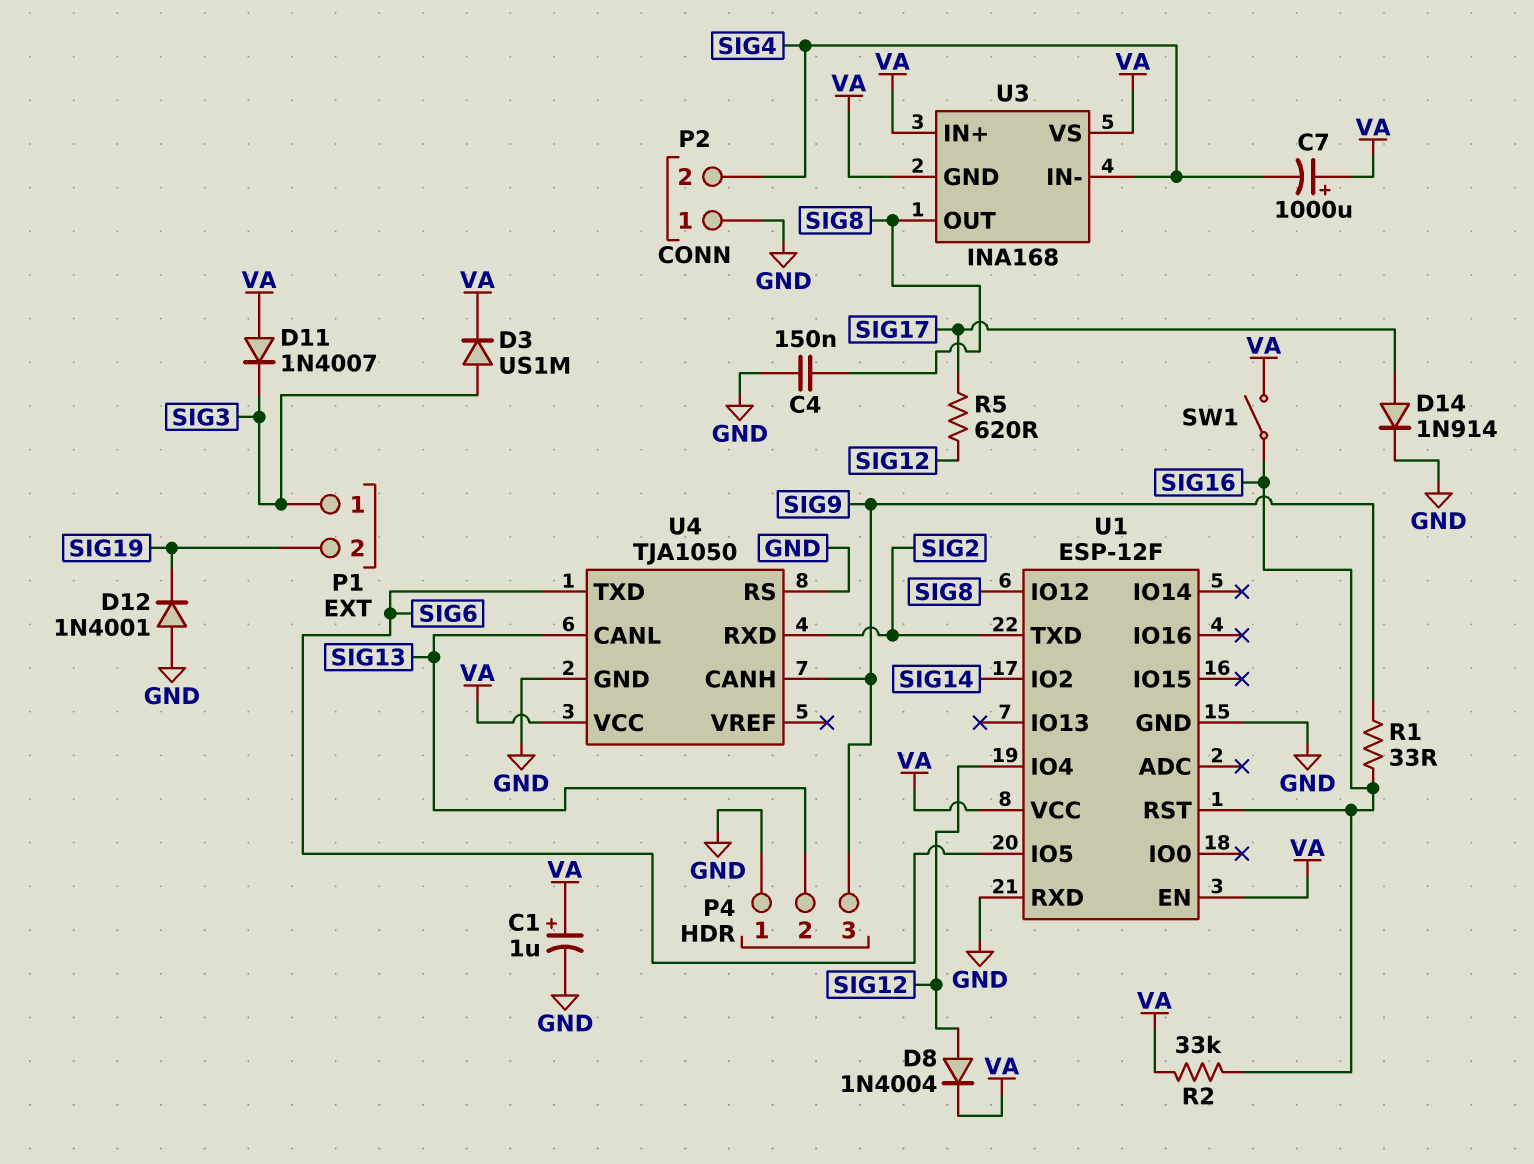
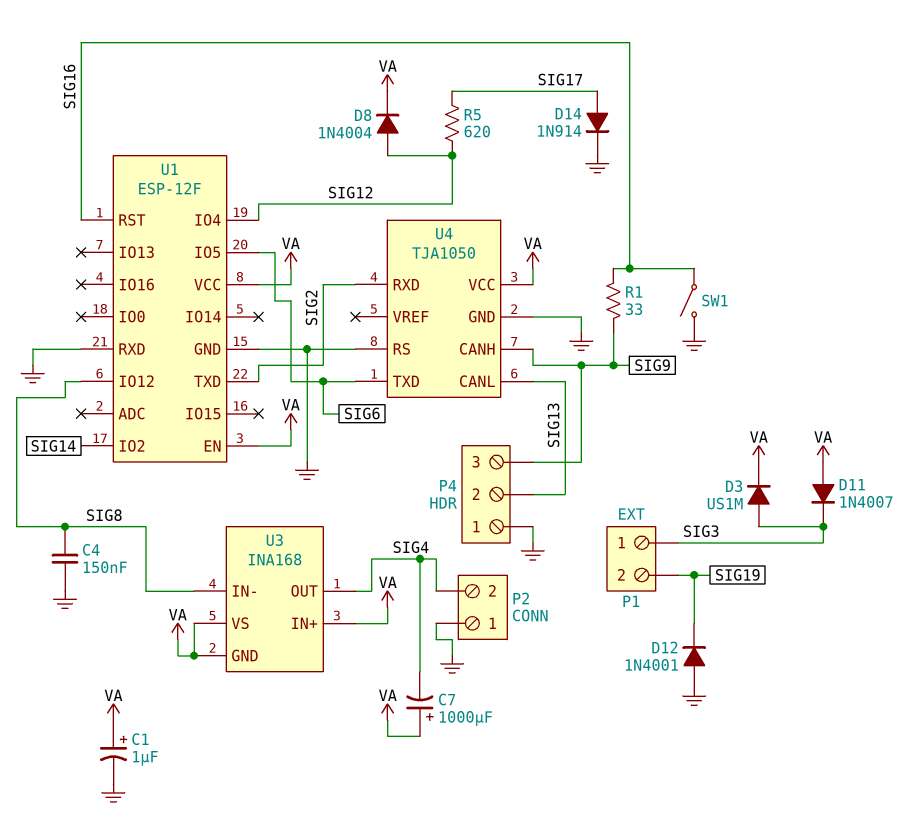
R2: 33k (SIG16, VA) -> none
SW1: switch (SIG16, VA) -> switch (GND, SIG16)
U3 pin IN-: SIG4 -> SIG8
U3 pin OUT: SIG8 -> SIG4

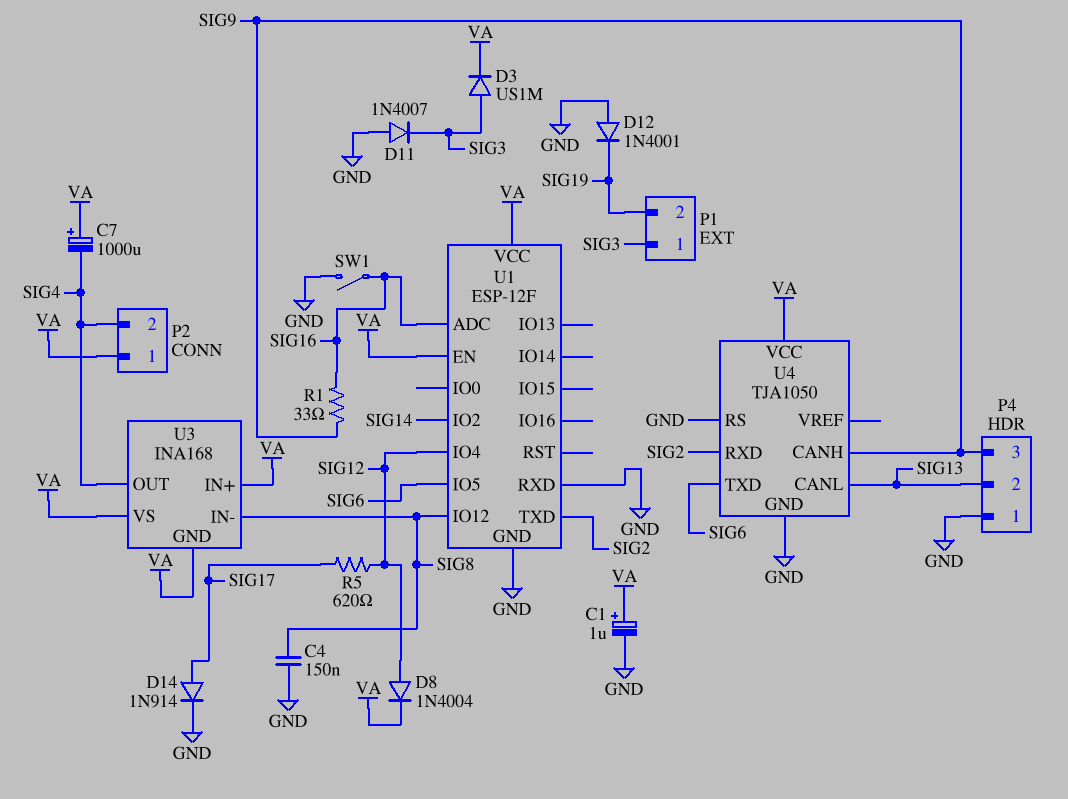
D11: diode 1N4007 (A VA, K SIG3) -> diode 1N4007 (A GND, K SIG3)
P2 pin 1: GND -> VA
U1 pin ADC: none -> SIG16
U1 pin RST: SIG16 -> none

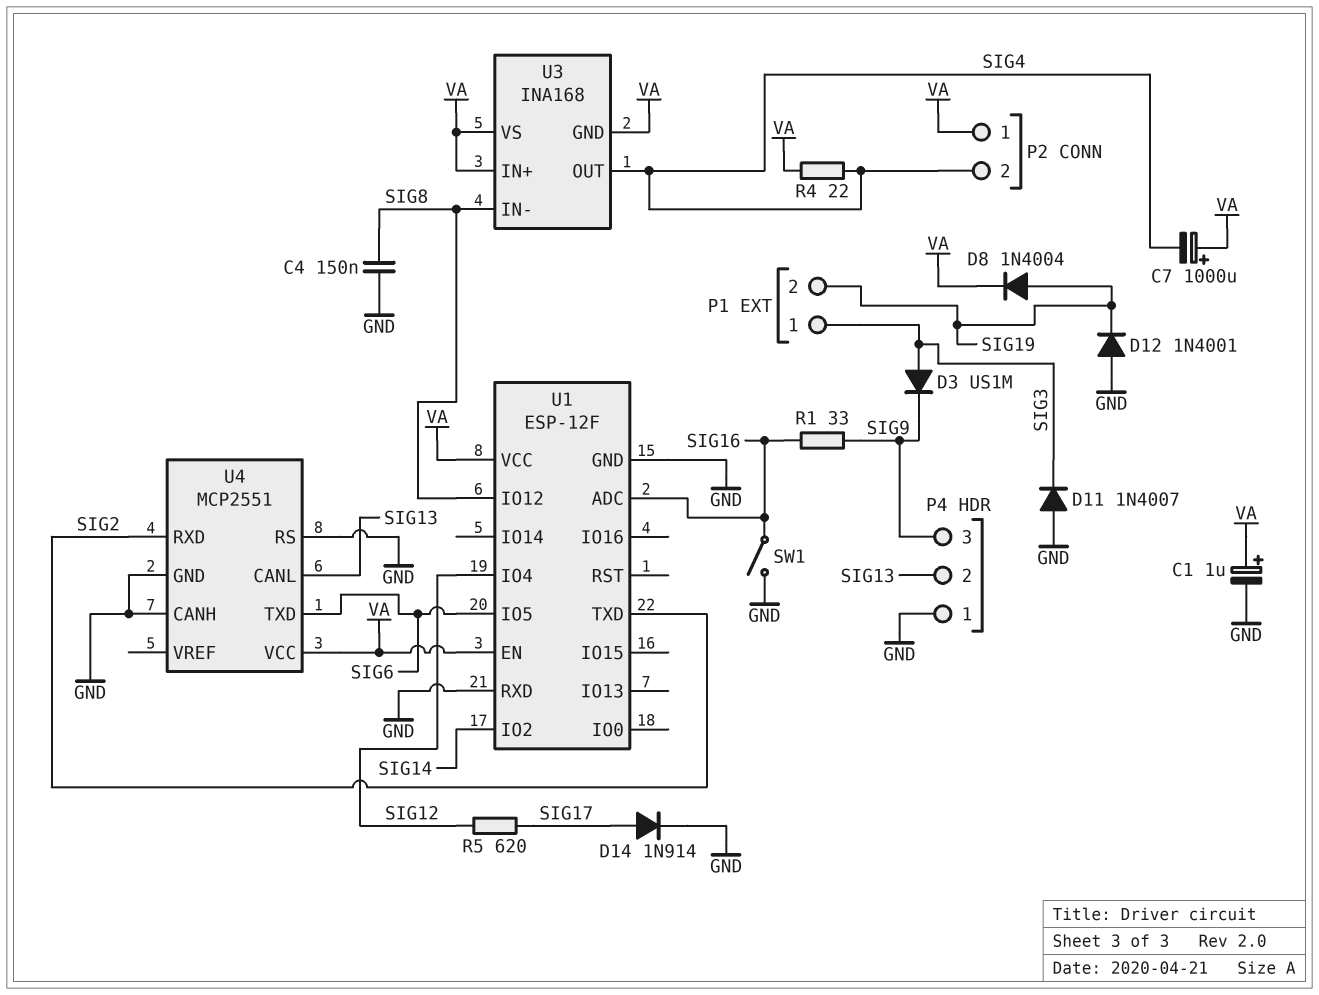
D3: diode US1M (A SIG3, K VA) -> diode US1M (A SIG3, K SIG9)
D8: diode 1N4004 (A SIG12, K VA) -> diode 1N4004 (A SIG19, K VA)
R4: none -> 22 (SIG4, VA)
U4: TJA1050 -> MCP2551
U4 pin CANH: SIG9 -> GND

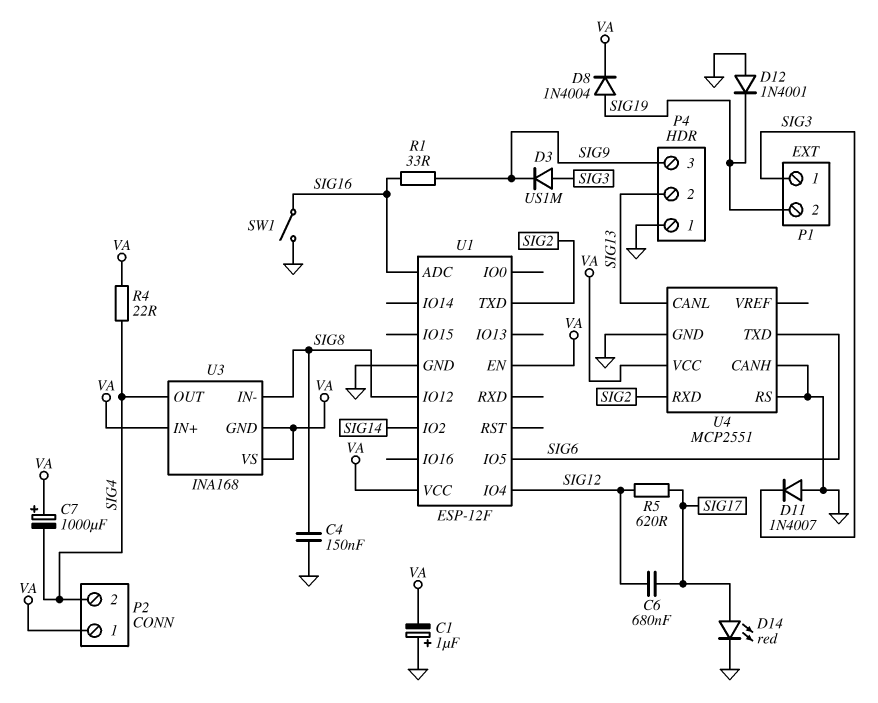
C1: 1uF (plus VA, minus GND) -> 1uF (plus GND, minus VA)
C6: none -> 680nF (SIG12, SIG17)
D14: diode 1N914 (A SIG17, K GND) -> LED red (A SIG17, K GND)
U1 pin RXD: GND -> none

